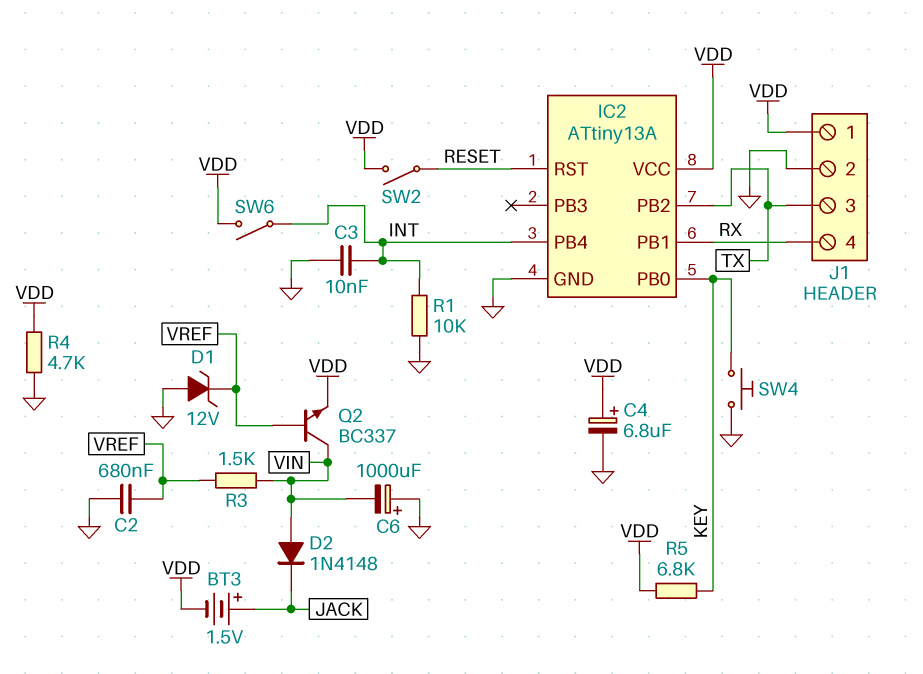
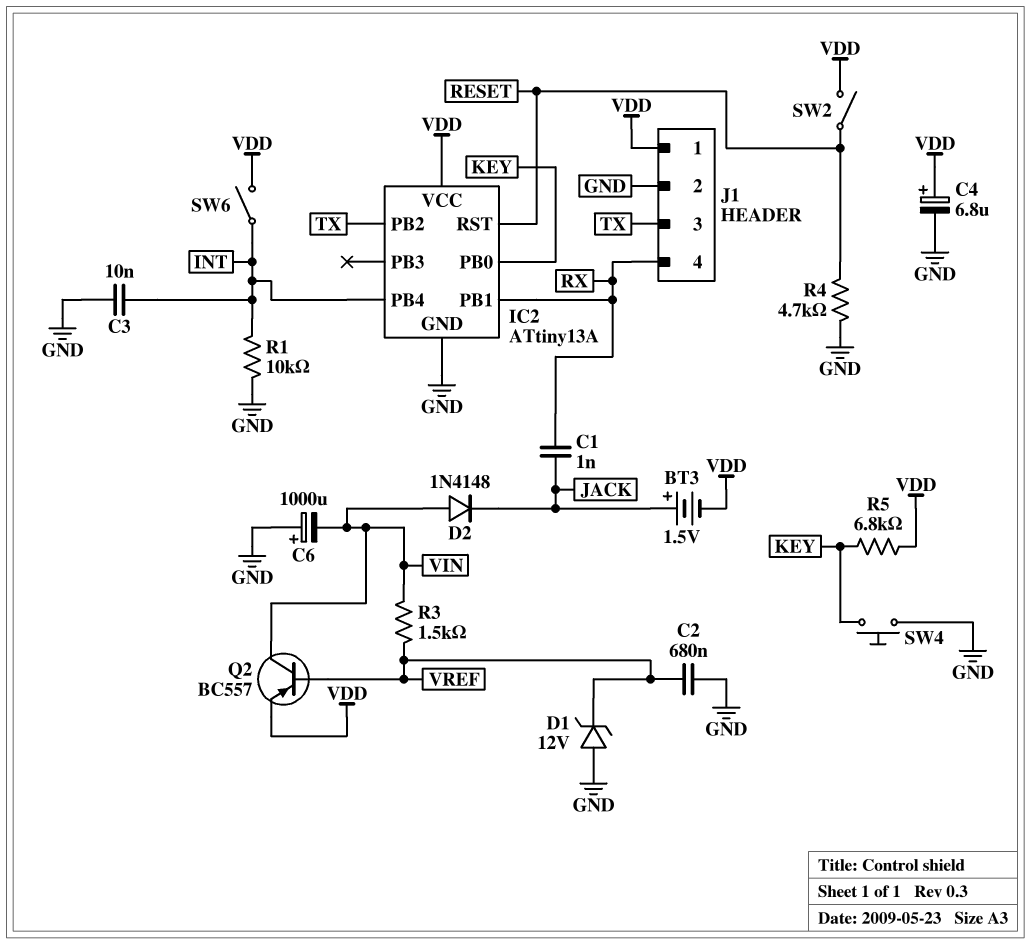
C1: none -> 1nF (JACK, RX)
Q2: NPN BC337 (B VREF, C VIN, E VDD) -> PNP BC557 (B VREF, C VIN, E VDD)
R4: 4.7k (GND, VDD) -> 4.7k (GND, RESET)

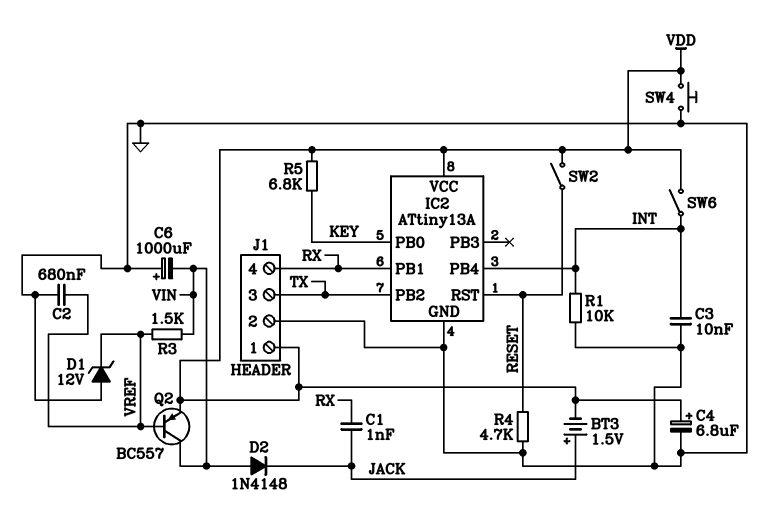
SW4: button (GND, KEY) -> button (GND, VDD)

